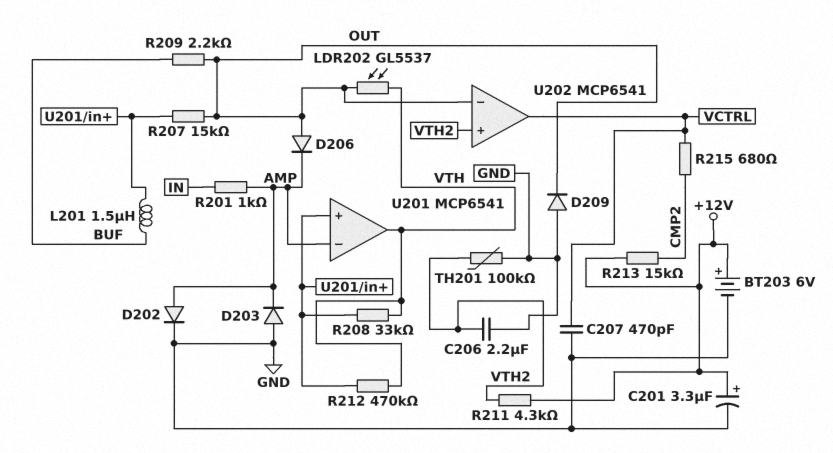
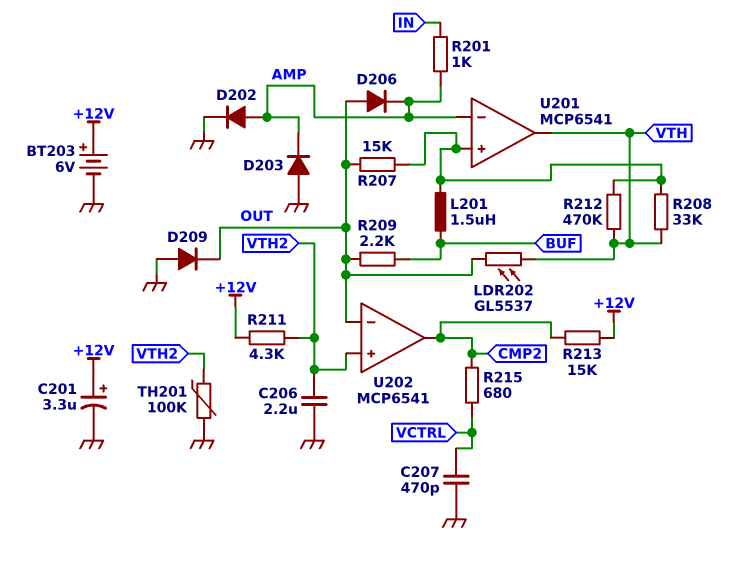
U202 pin out: VCTRL -> CMP2

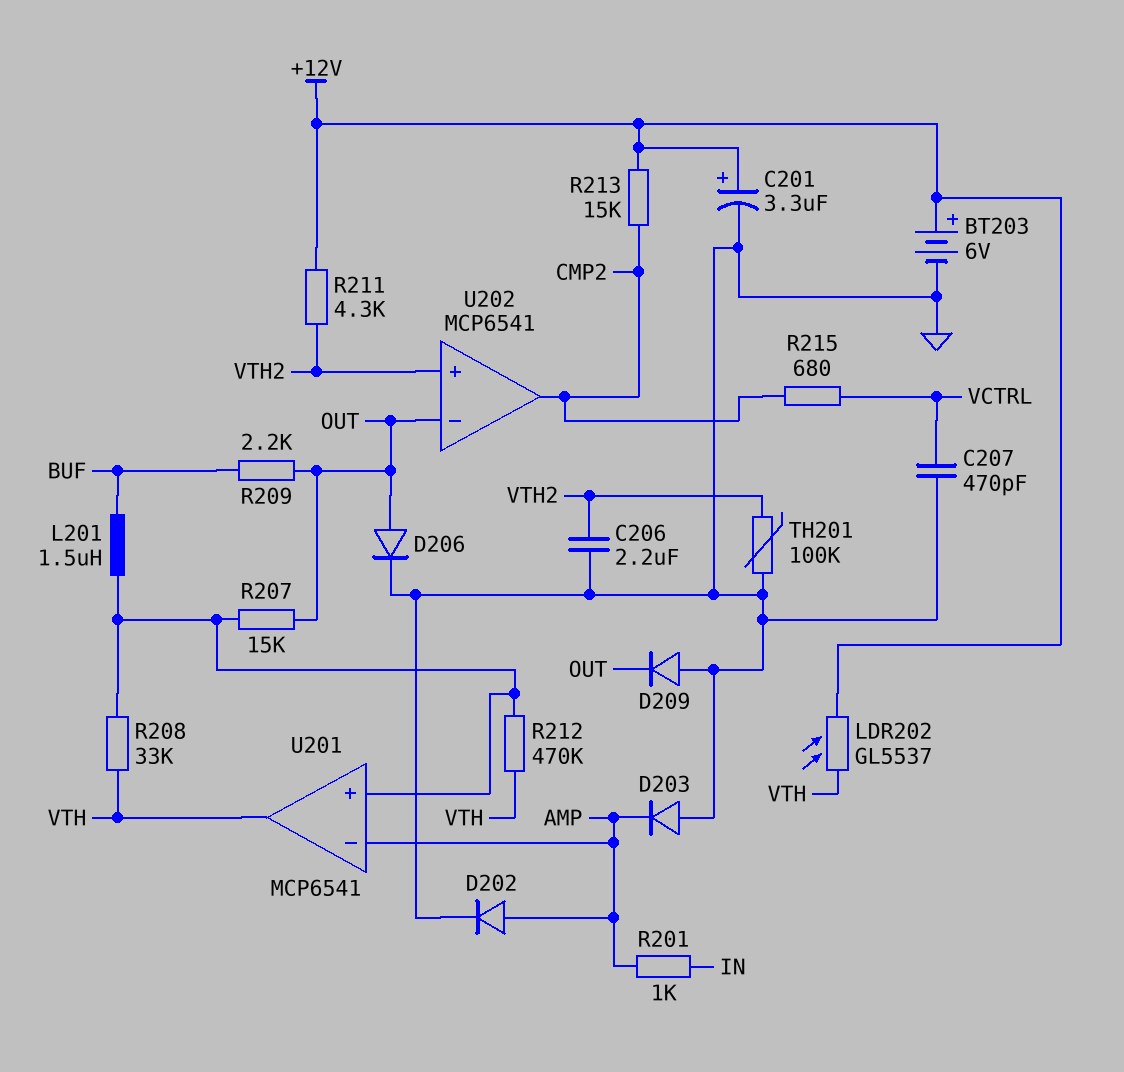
D206: diode (A OUT, K AMP) -> diode (A OUT, K GND)
LDR202: GL5537 (OUT, VTH) -> GL5537 (+12V, VTH)

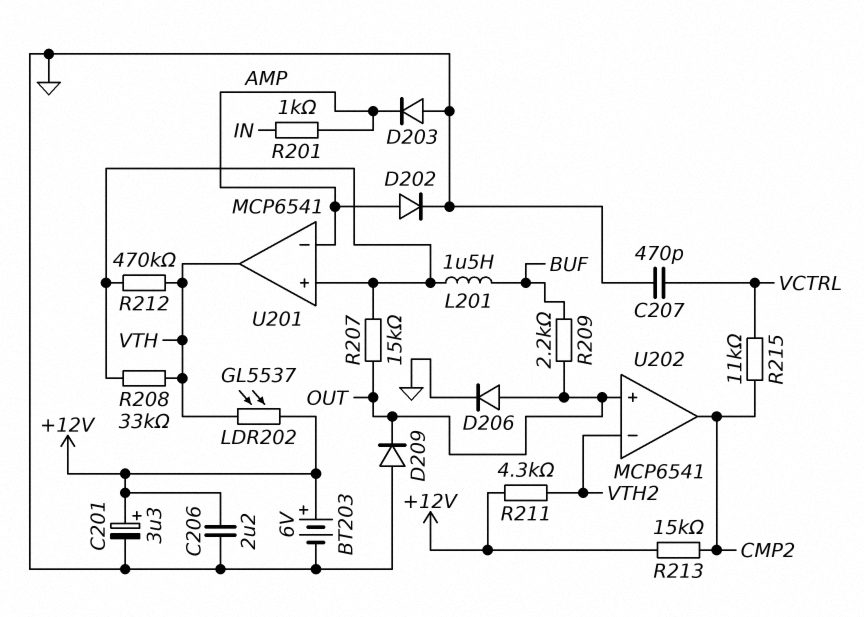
C206: 2.2uF (GND, VTH2) -> 2.2uF (+12V, GND)
R215: 680 (CMP2, VCTRL) -> 11k (CMP2, VCTRL)
TH201: 100k (GND, VTH2) -> none
U202 pin in+: VTH2 -> OUT
U202 pin in-: OUT -> VTH2

